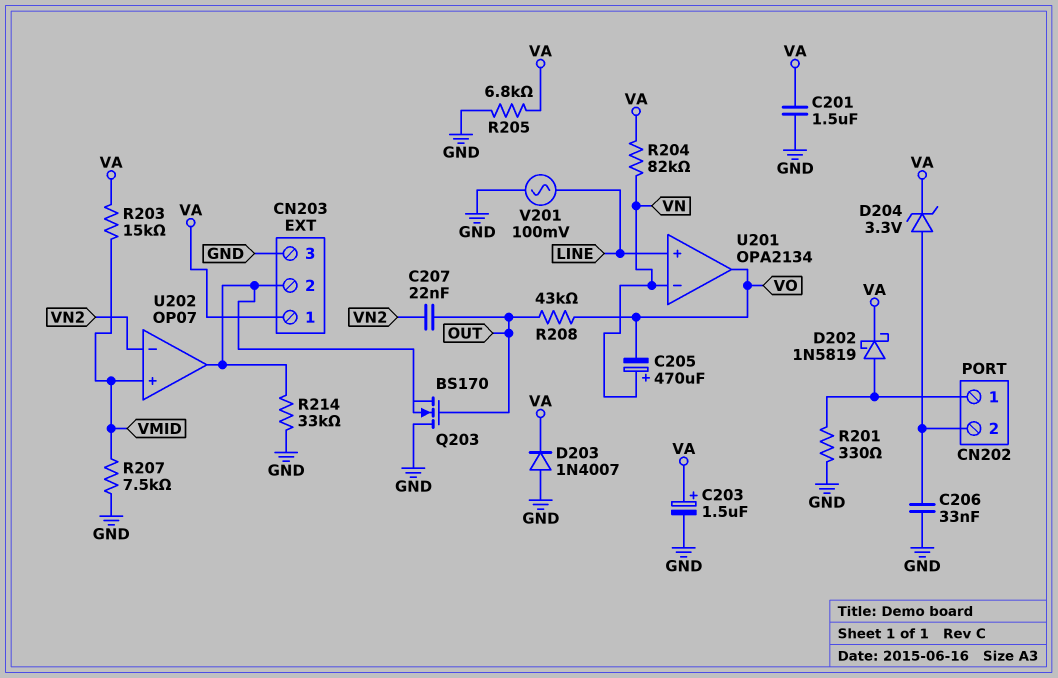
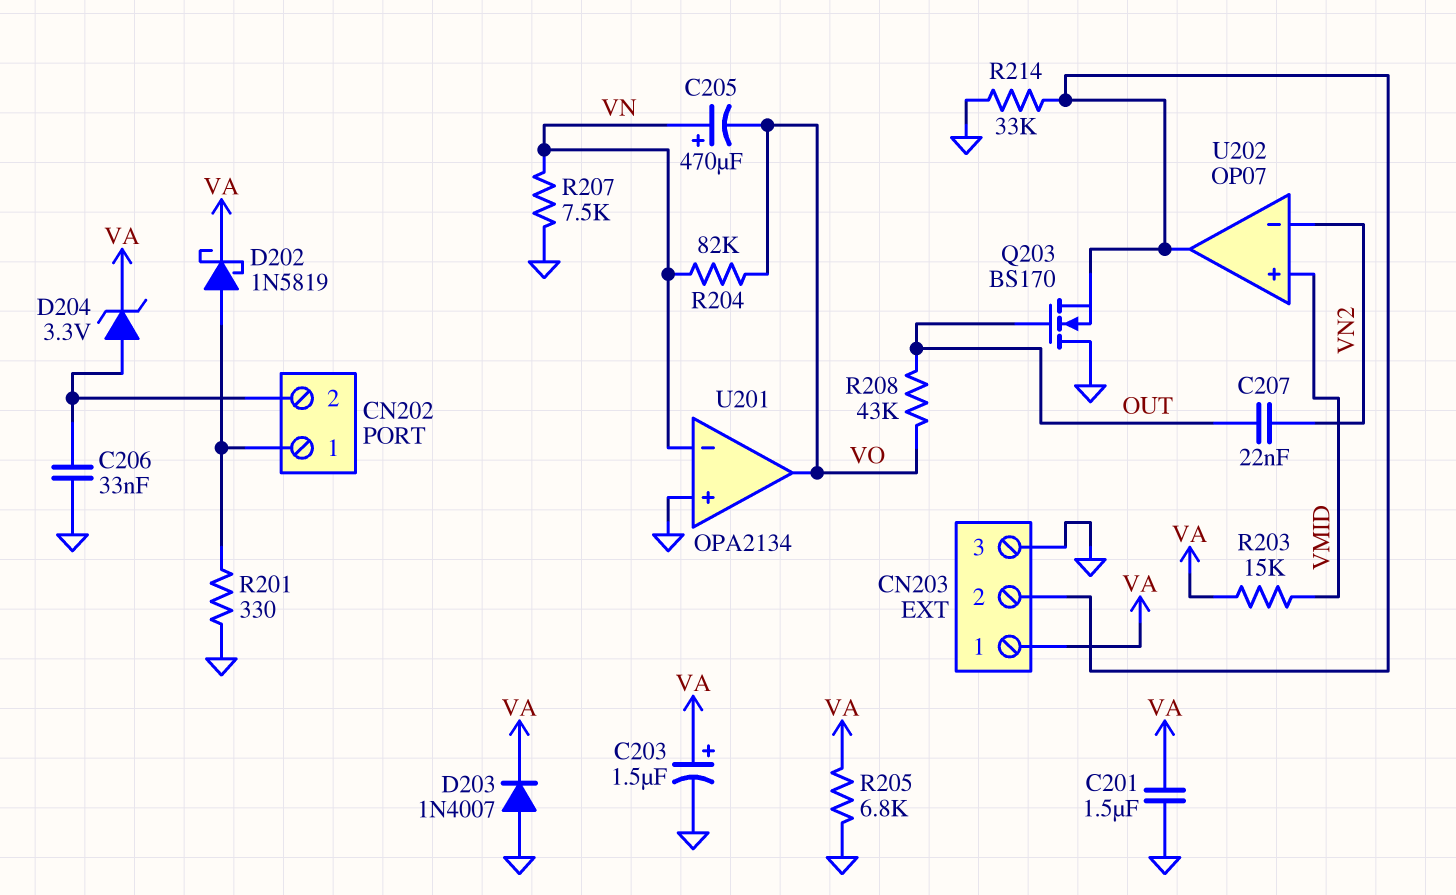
R204: 82k (VA, VN) -> 82k (VN, VO)
R207: 7.5k (GND, VMID) -> 7.5k (GND, VN)
U201 pin in+: LINE -> GND
V201: AC 100mV (GND, LINE) -> none

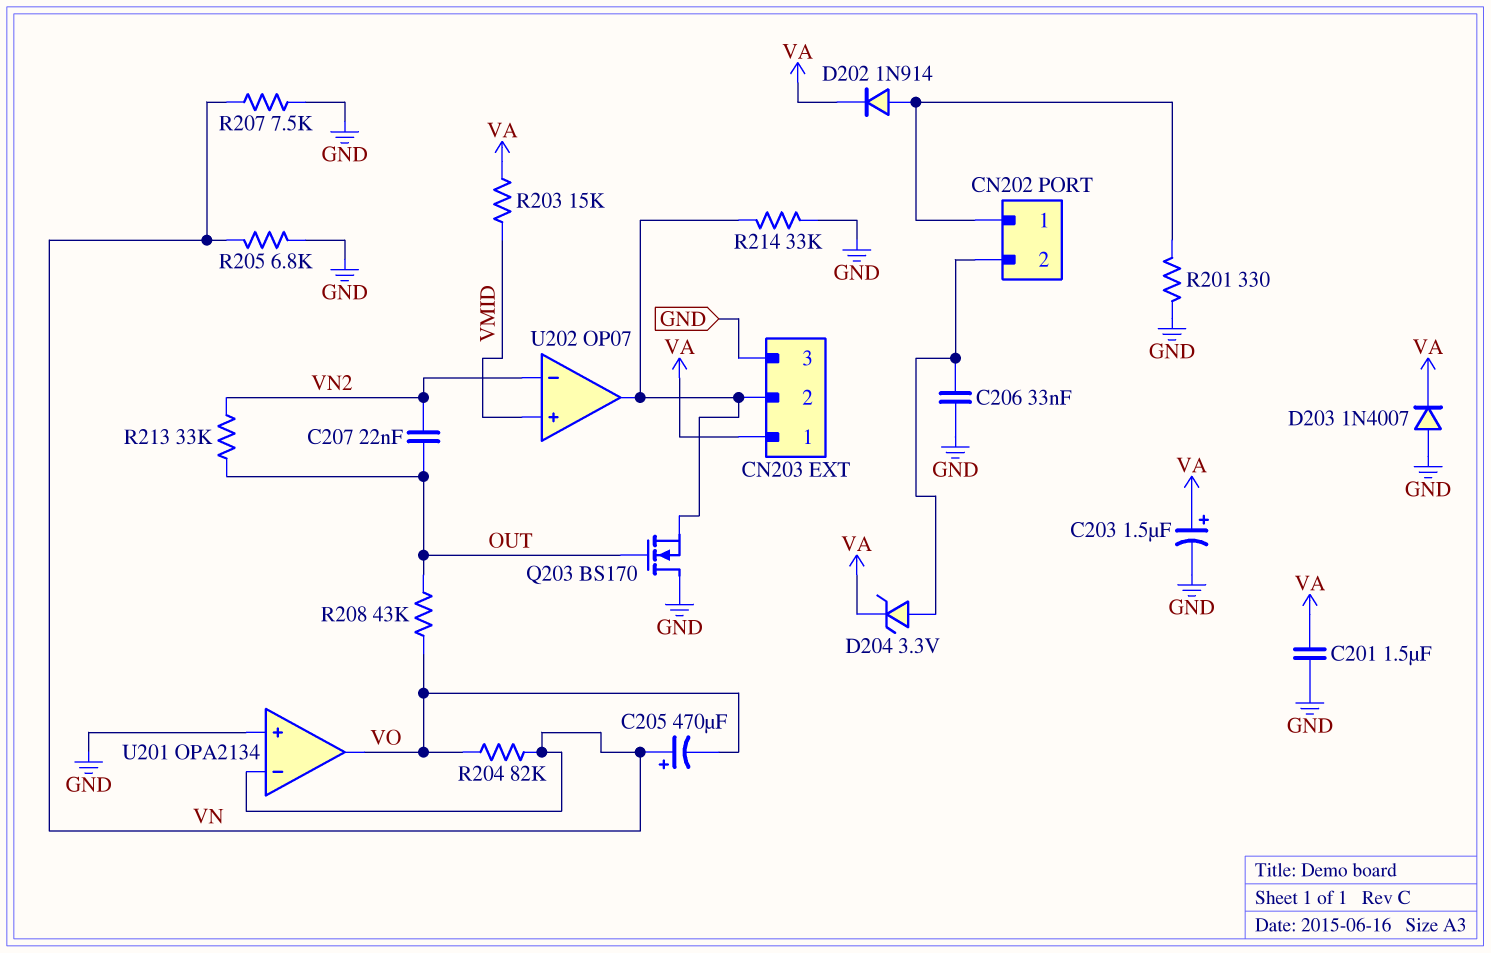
D202: schottky 1N5819 (A CN202/1, K VA) -> diode 1N914 (A CN202/1, K VA)
R205: 6.8k (GND, VA) -> 6.8k (GND, VN)
R213: none -> 33k (OUT, VN2)

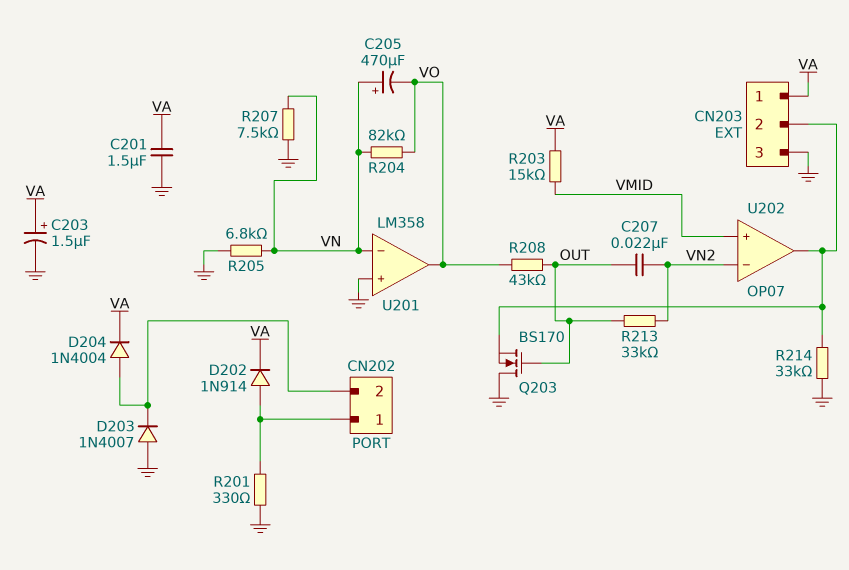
C206: 33nF (CN202/2, GND) -> none
D203: diode 1N4007 (A GND, K VA) -> diode 1N4007 (A GND, K CN202/2)
D204: zener 3.3V (A CN202/2, K VA) -> diode 1N4004 (A CN202/2, K VA)
U201: OPA2134 -> LM358

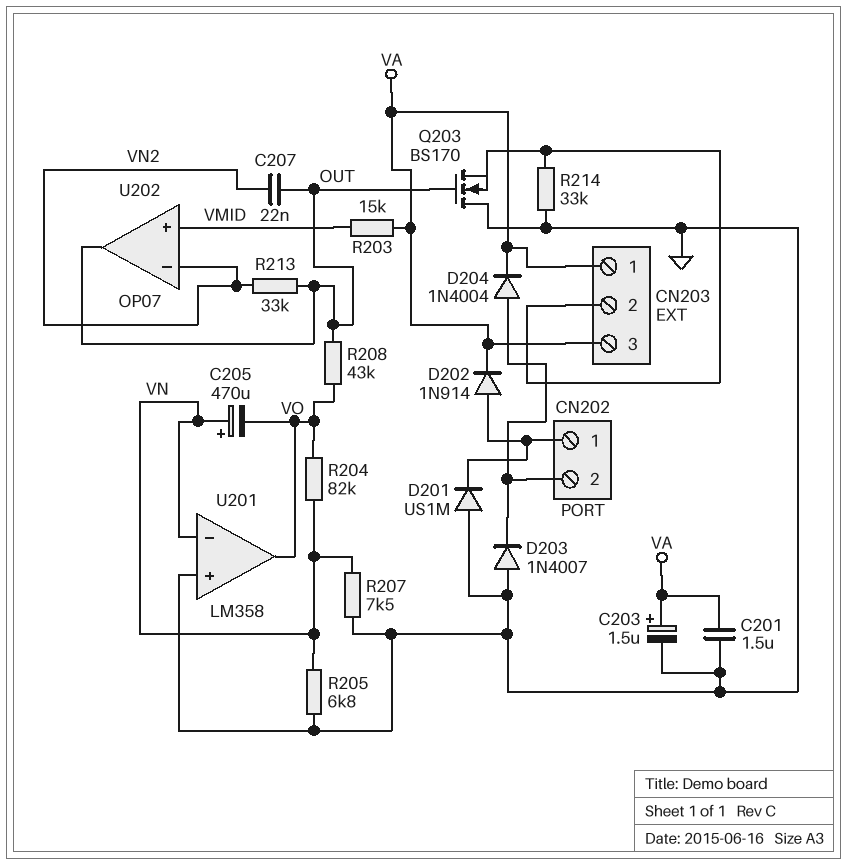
CN203 pin 3: GND -> VA
D201: none -> diode US1M (A GND, K CN202/1)
R201: 330 (CN202/1, GND) -> none
U202 pin out: CN203/2 -> OUT

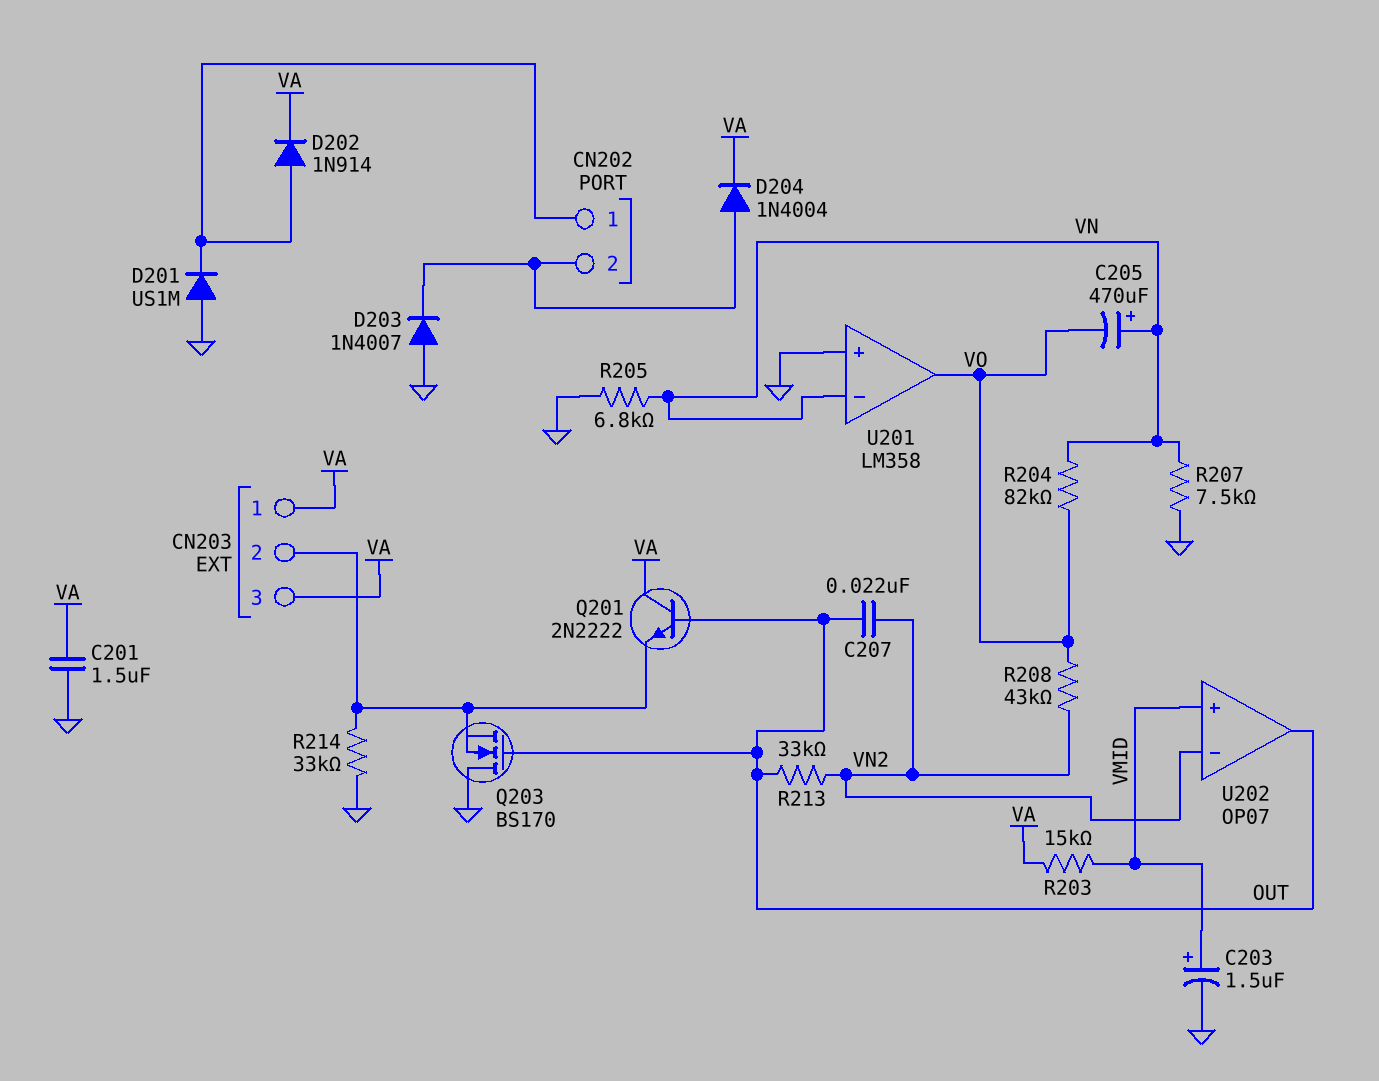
C203: 1.5uF (plus VA, minus GND) -> 1.5uF (plus VMID, minus GND)
Q201: none -> NPN 2N2222 (B OUT, C VA, E CN203/2)
R208: 43k (OUT, VO) -> 43k (VN2, VO)

